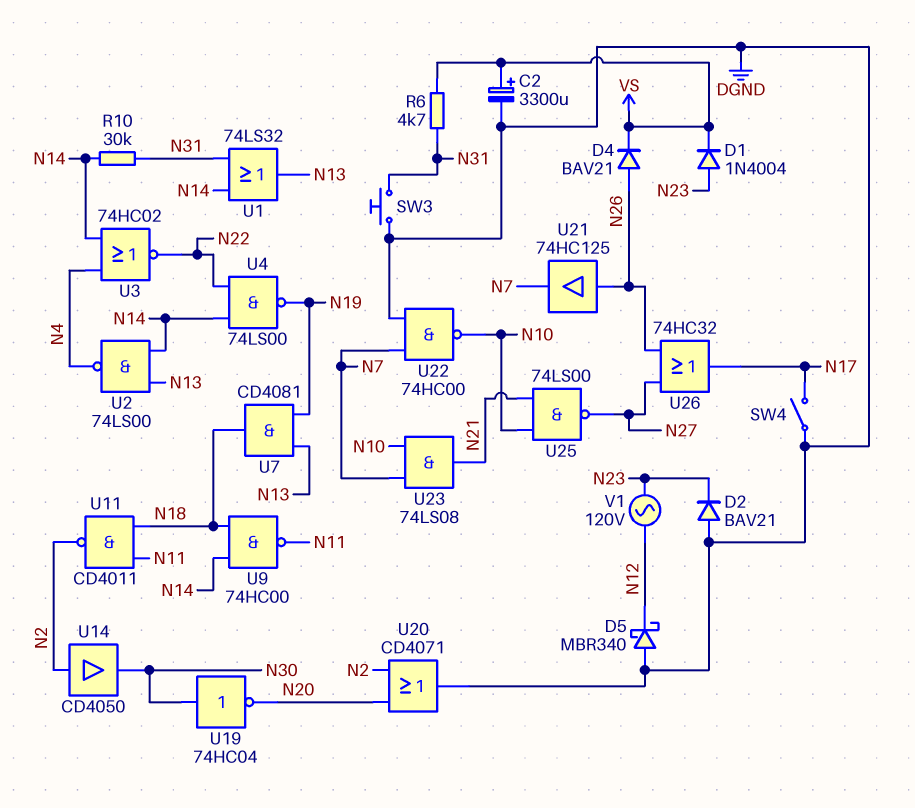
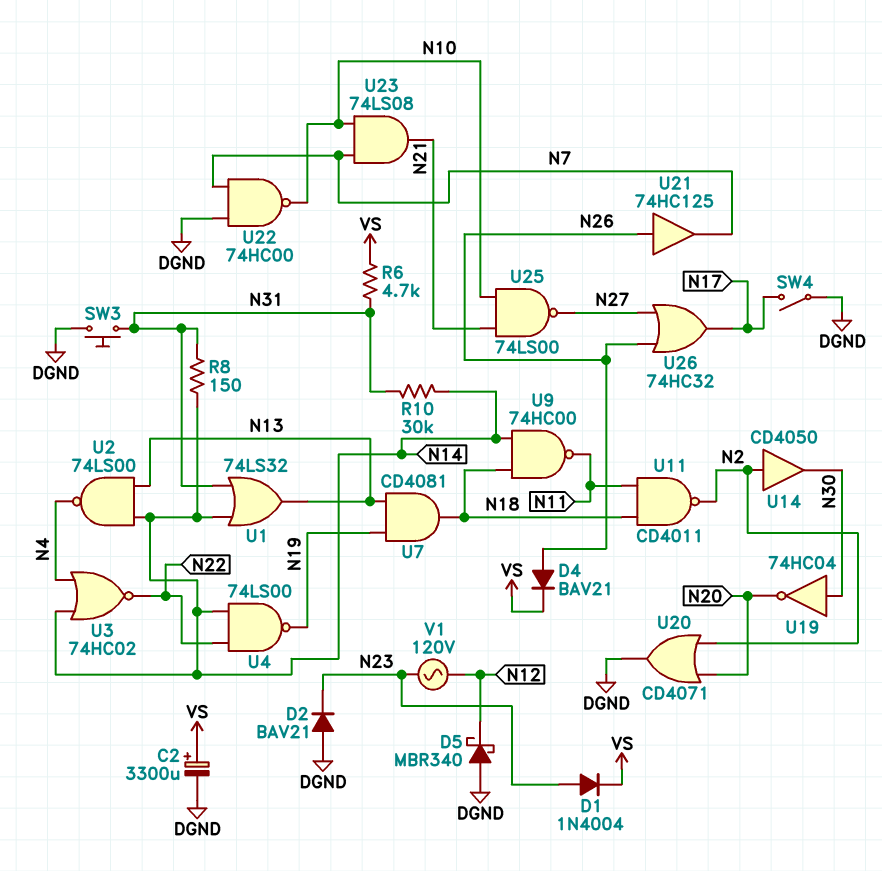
R8: none -> 150 (N14, N31)

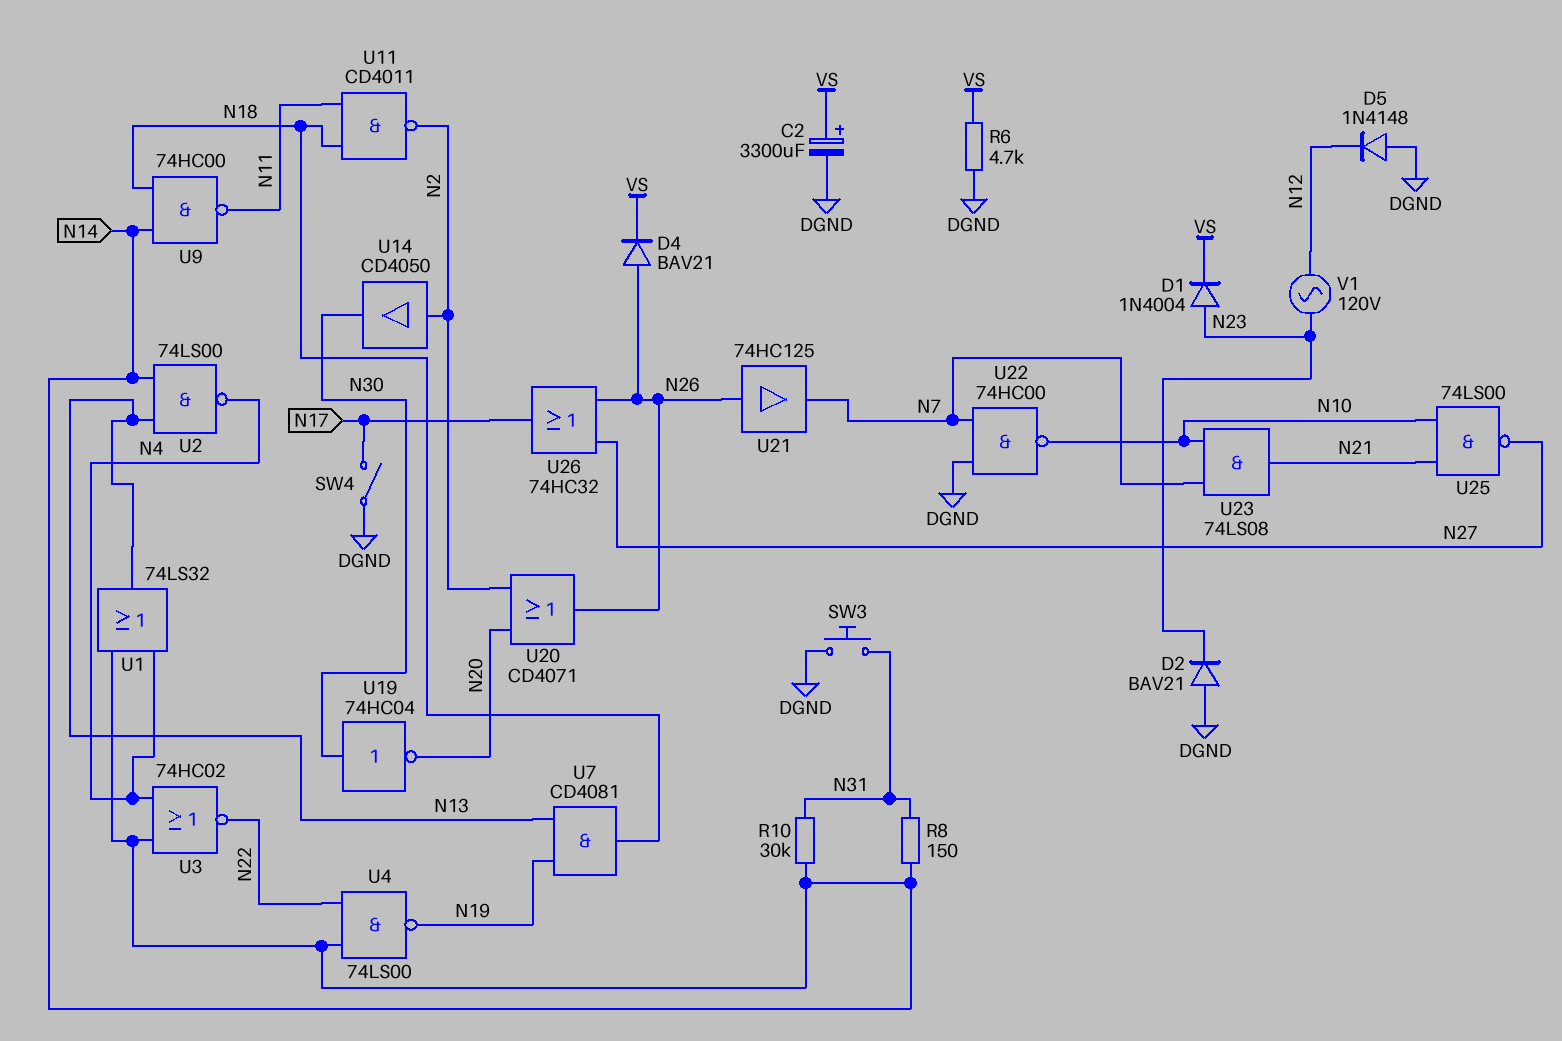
D5: schottky MBR340 (A DGND, K N12) -> diode 1N4148 (A DGND, K N12)
R6: 4.7k (N31, VS) -> 4.7k (DGND, VS)
U1: OR 74LS32 (in N14, in N31, out N13) -> OR 74LS32 (in N4, in N14, out N13)
U20: OR CD4071 (in N2, in N20, out DGND) -> OR CD4071 (in N2, in N20, out N26)

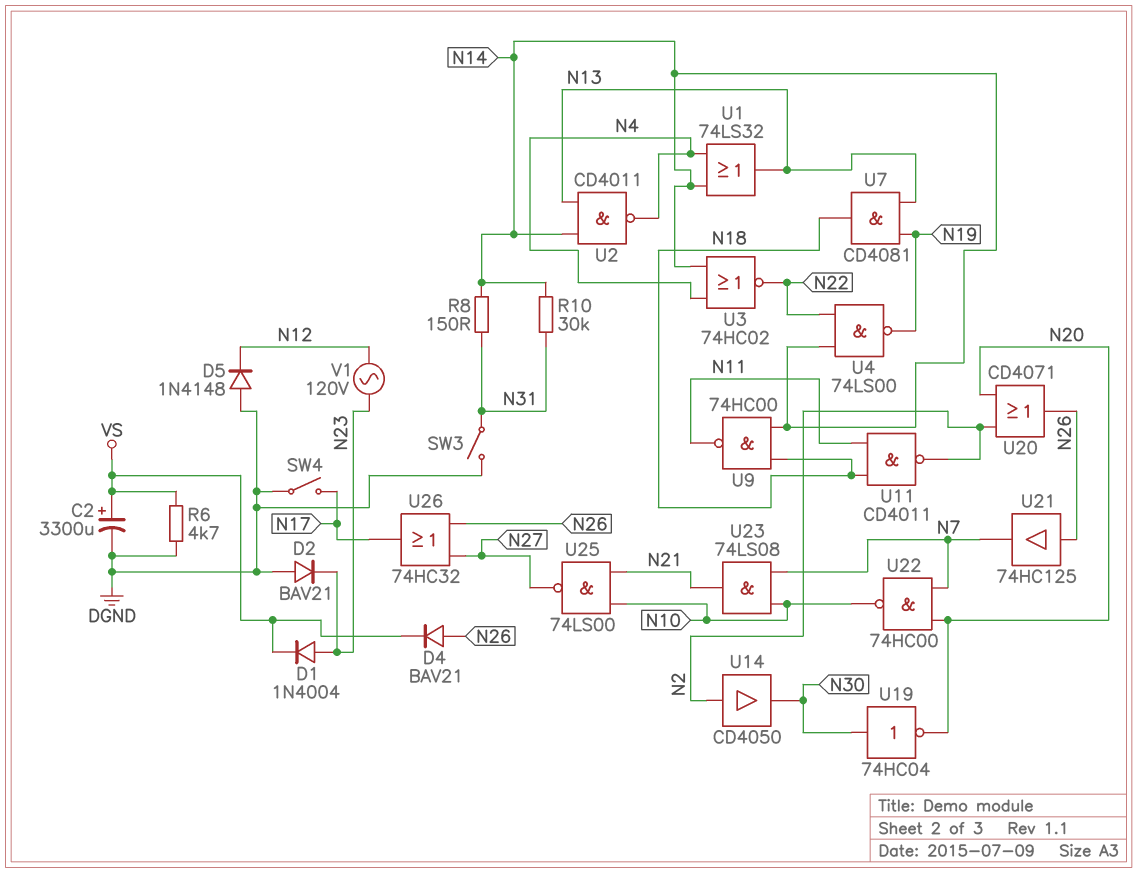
SW3: button (DGND, N31) -> switch (DGND, N31)
U2: NAND 74LS00 (in N13, in N14, out N4) -> NAND CD4011 (in N13, in N14, out N4)
U22: NAND 74HC00 (in DGND, in N7, out N10) -> NAND 74HC00 (in N7, in N20, out N10)

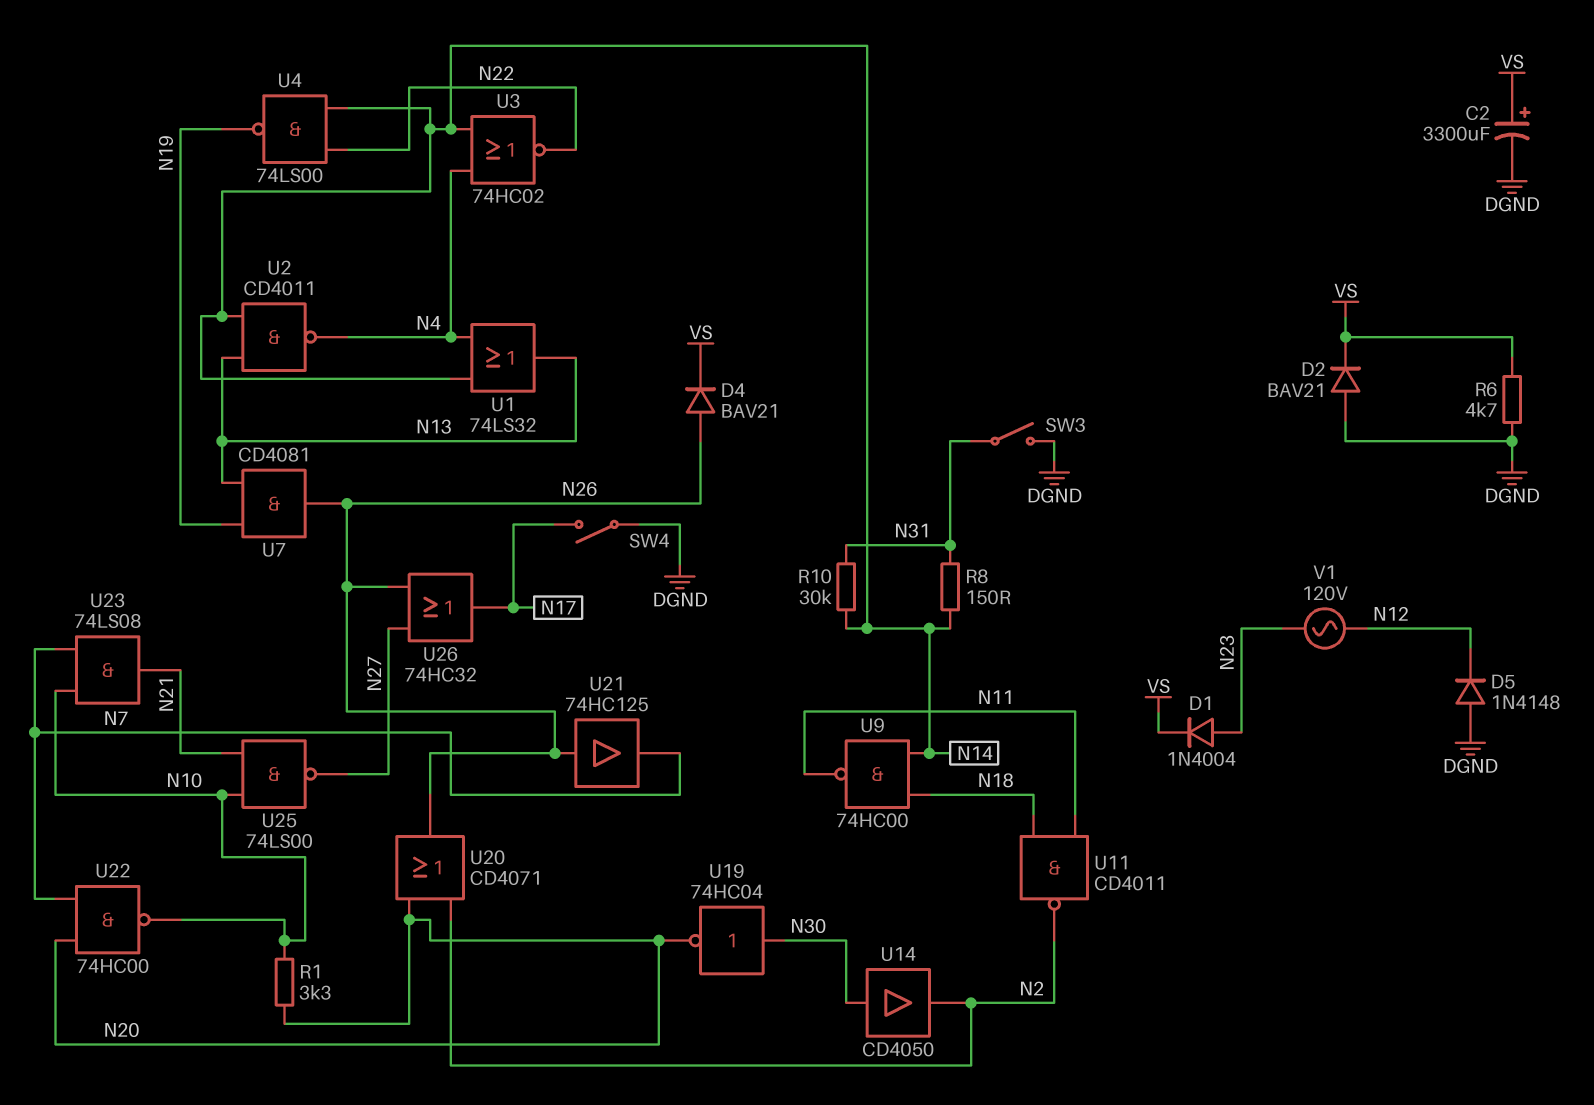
D2: diode BAV21 (A DGND, K N23) -> diode BAV21 (A DGND, K VS)
R1: none -> 3.3k (N10, N20)
U7: AND CD4081 (in N13, in N19, out N18) -> AND CD4081 (in N13, in N19, out N26)
U14: buffer CD4050 (in N2, out N30) -> buffer CD4050 (in N30, out N2)

